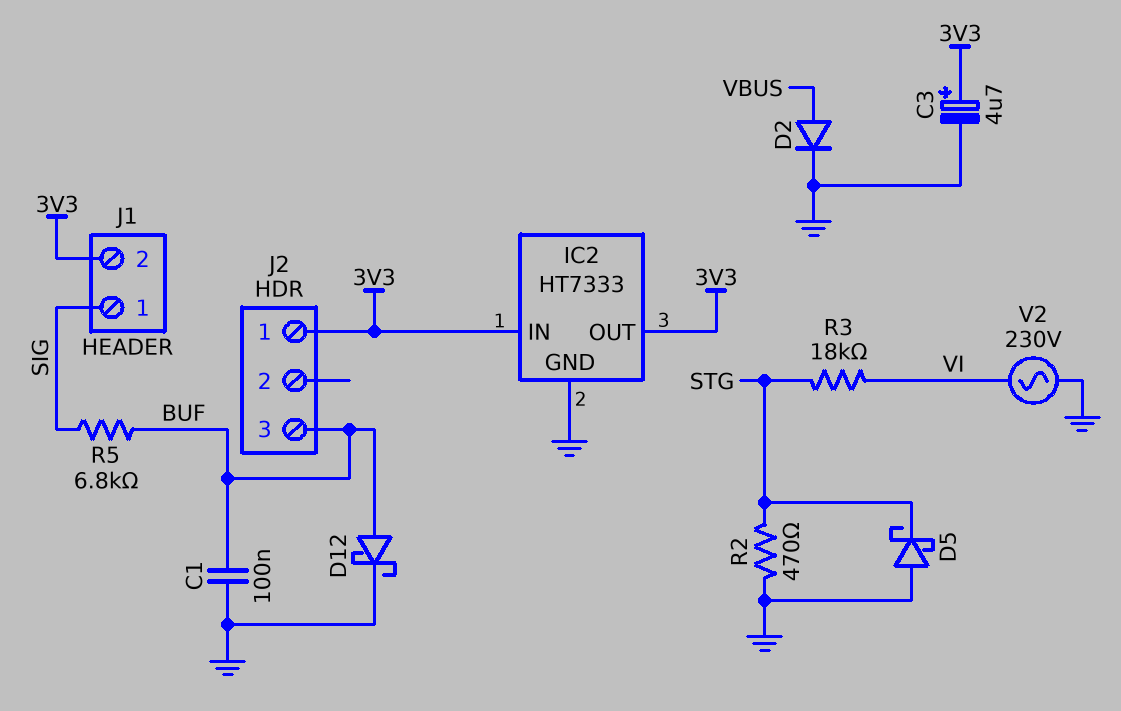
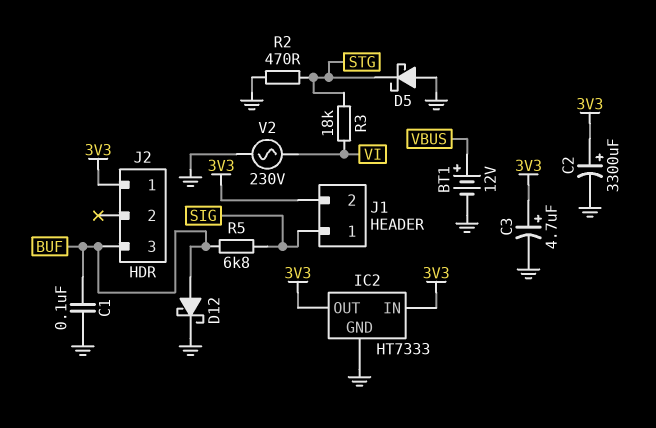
BT1: none -> 12V (plus VBUS, minus GND)
C2: none -> 3300uF (plus 3V3, minus GND)
D2: diode (A VBUS, K GND) -> none

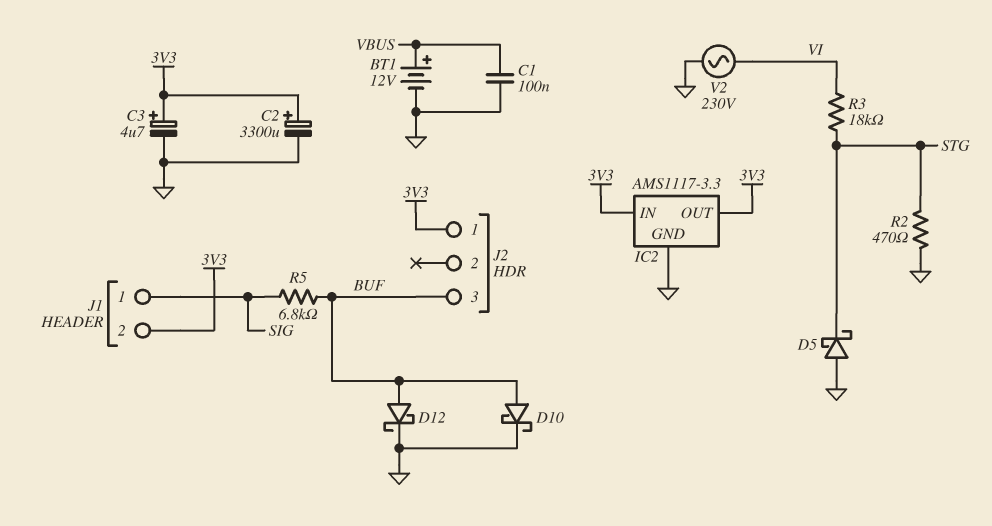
C1: 100nF (BUF, GND) -> 100nF (GND, VBUS)
D10: none -> schottky (A BUF, K GND)
IC2: HT7333 -> AMS1117-3.3

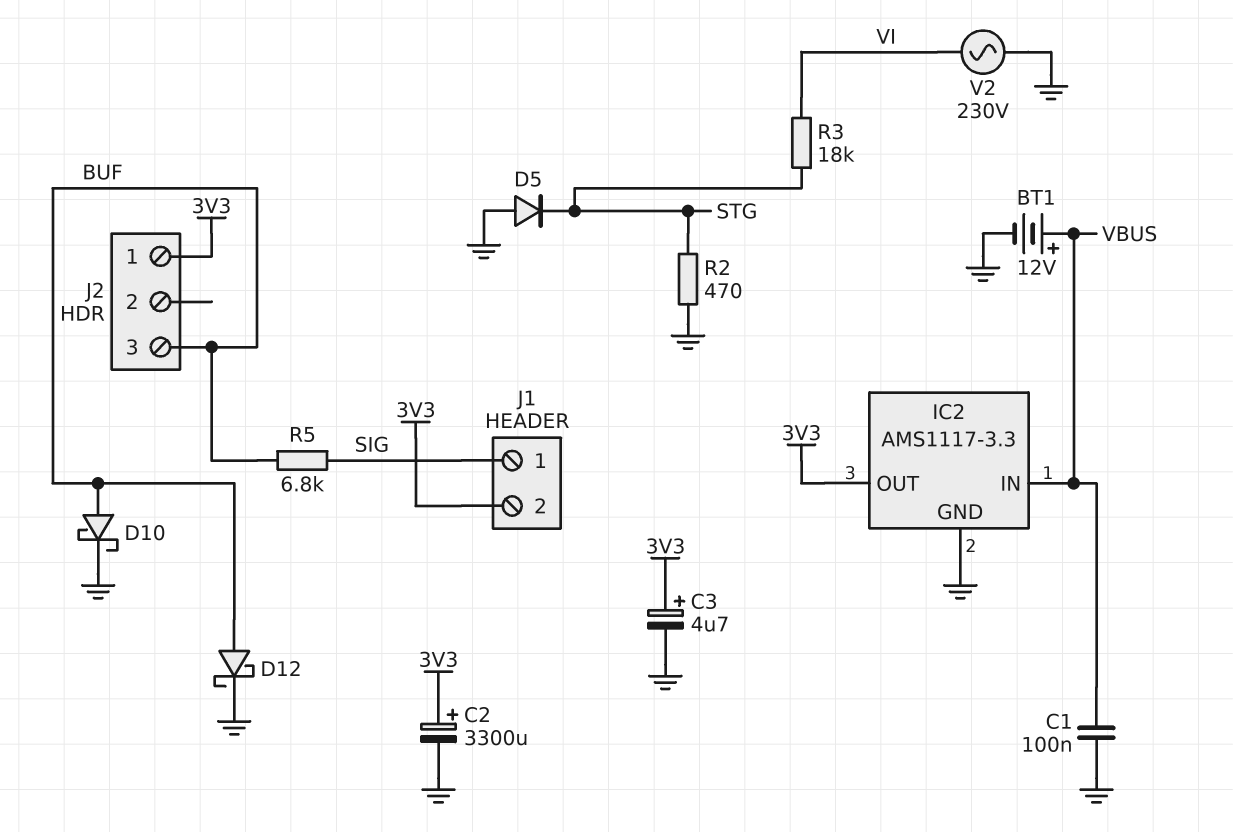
D5: schottky (A GND, K STG) -> diode (A GND, K STG)
IC2 pin IN: 3V3 -> VBUS

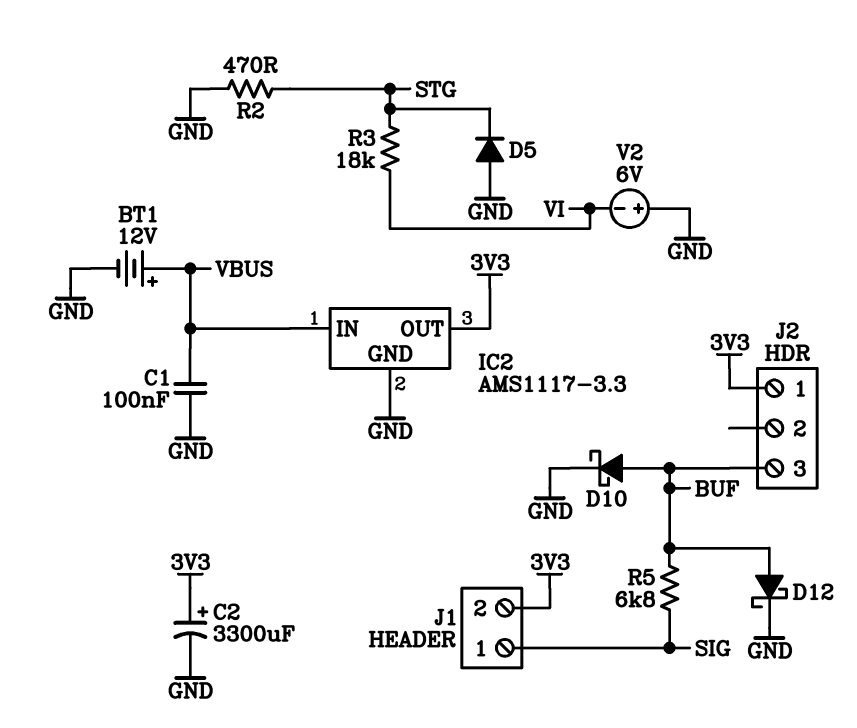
C3: 4.7uF (plus 3V3, minus GND) -> none
V2: AC 230V (GND, VI) -> 6V (plus GND, minus VI)

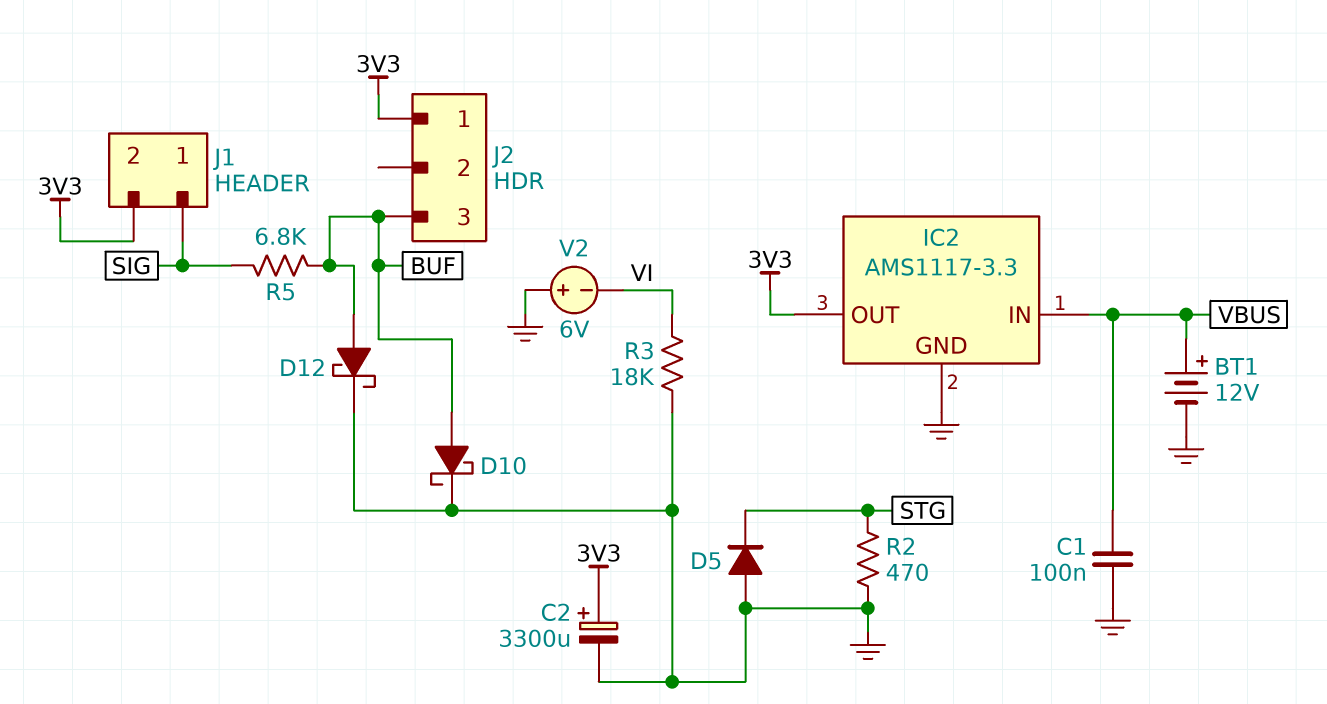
R3: 18k (STG, VI) -> 18k (GND, VI)

